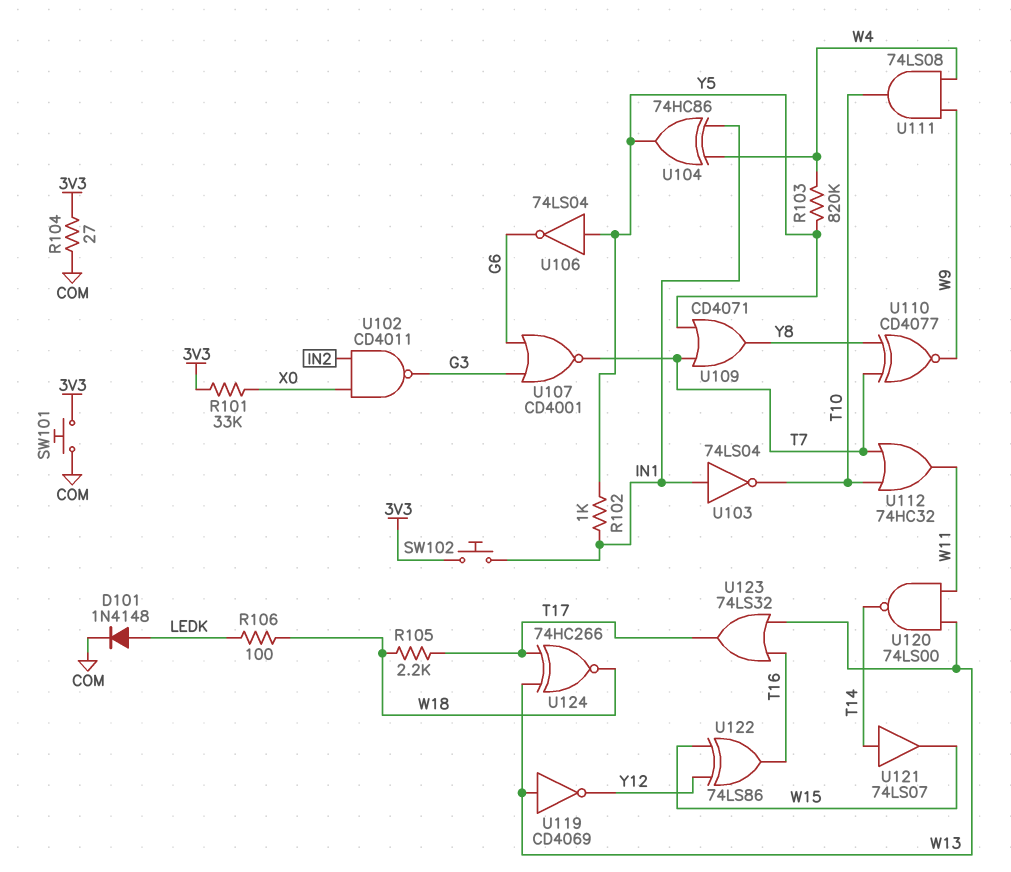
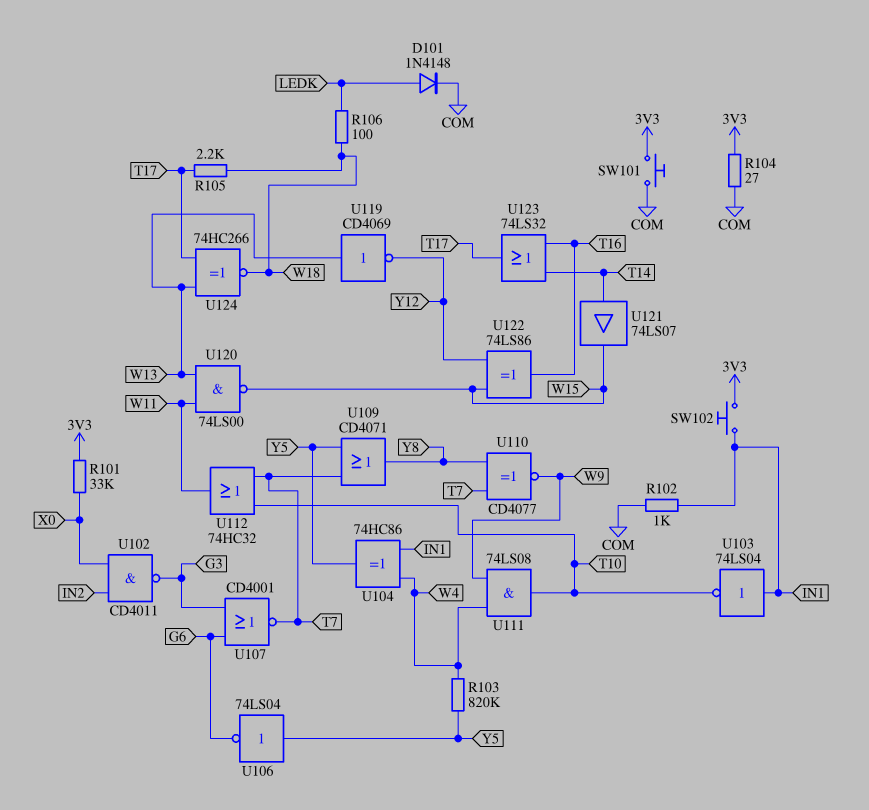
R102: 1k (IN1, Y5) -> 1k (COM, IN1)
U120: NAND 74LS00 (in W11, in W13, out T14) -> NAND 74LS00 (in W11, in W13, out W15)
U123: OR 74LS32 (in T16, in W13, out T17) -> OR 74LS32 (in T14, in T16, out T17)

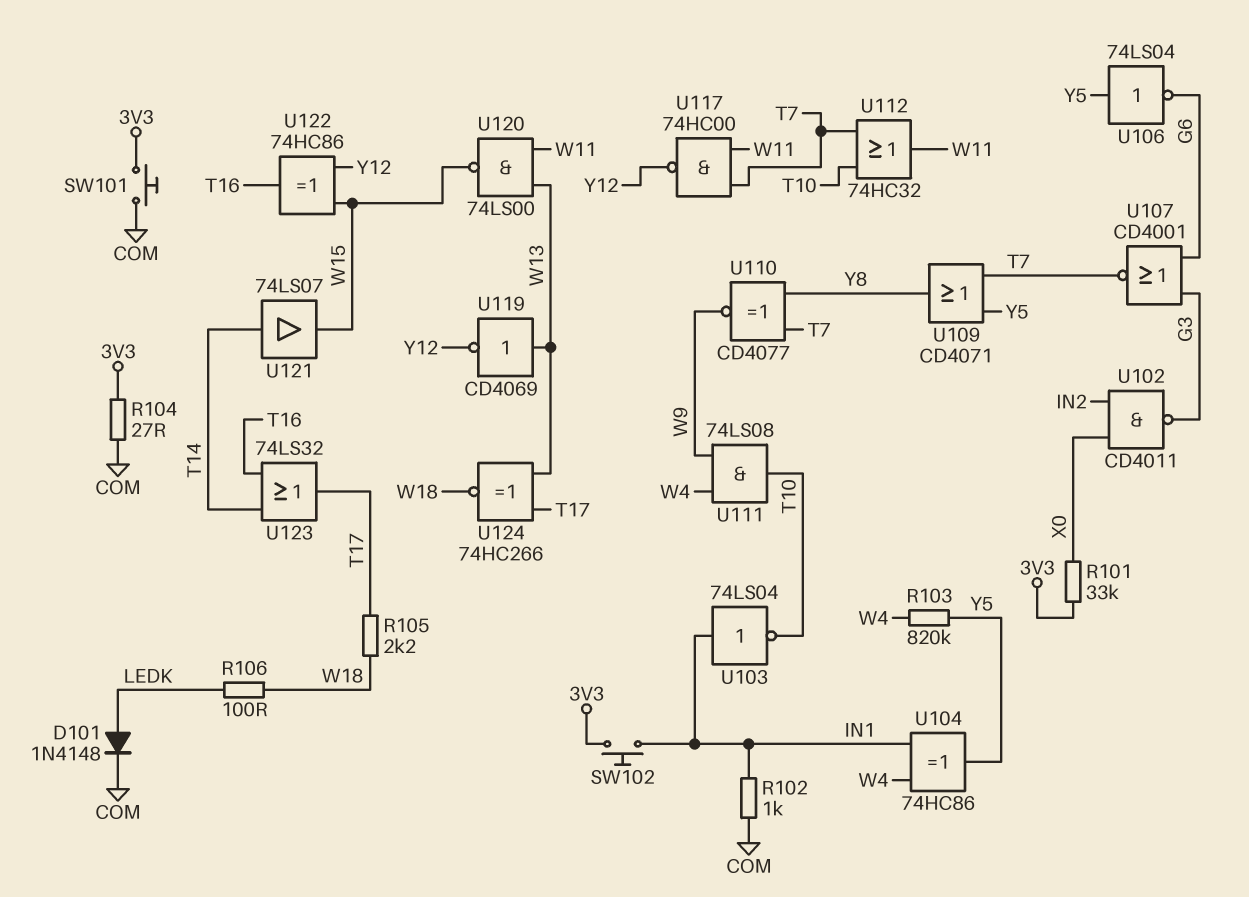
U117: none -> NAND 74HC00 (in T7, in W11, out Y12)
U122: XOR 74LS86 (in W15, in Y12, out T16) -> XOR 74HC86 (in W15, in Y12, out T16)

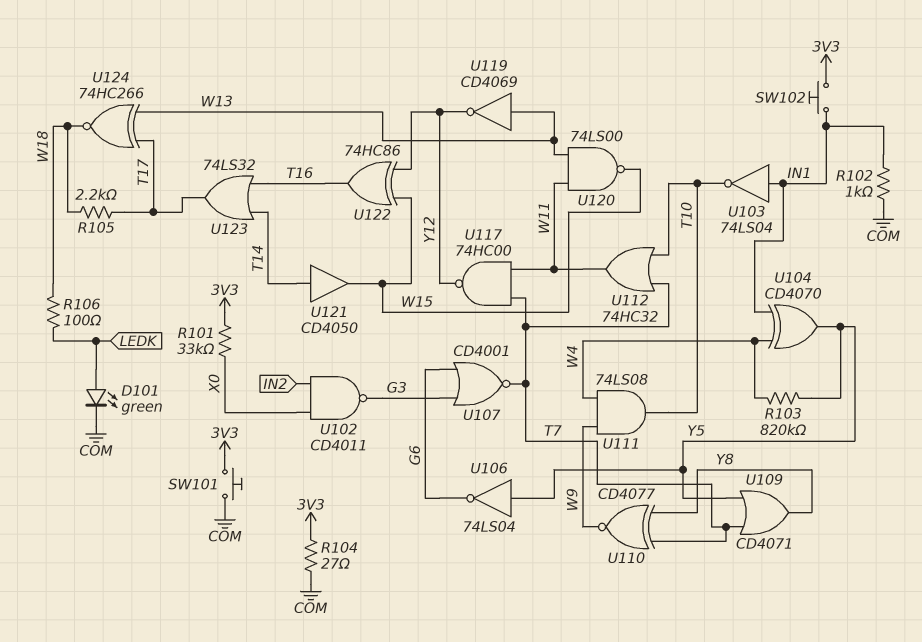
D101: diode 1N4148 (A LEDK, K COM) -> LED green (A LEDK, K COM)
U104: XOR 74HC86 (in IN1, in W4, out Y5) -> XOR CD4070 (in IN1, in W4, out Y5)
U121: buffer 74LS07 (in T14, out W15) -> buffer CD4050 (in T14, out W15)

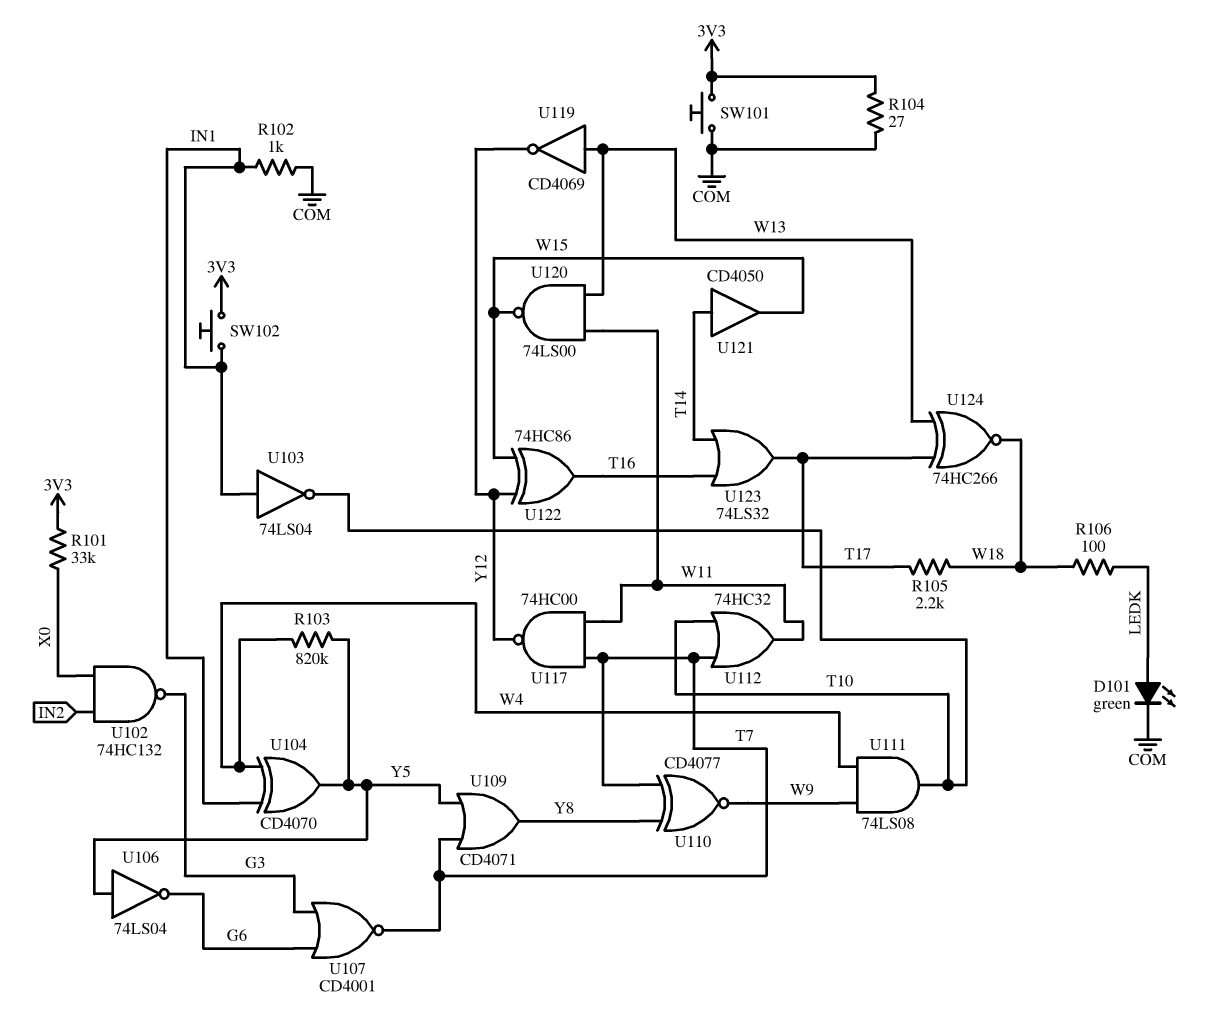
U102: NAND CD4011 (in IN2, in X0, out G3) -> NAND 74HC132 (in IN2, in X0, out G3)

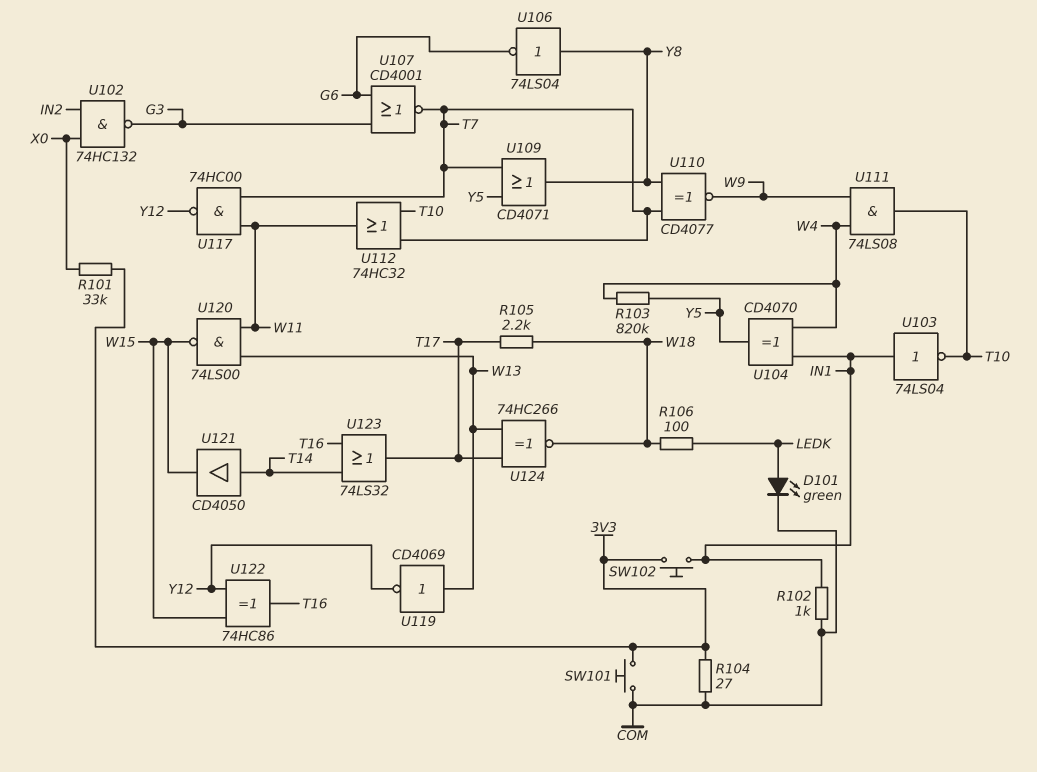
U106: NOT 74LS04 (in Y5, out G6) -> NOT 74LS04 (in Y8, out G6)

